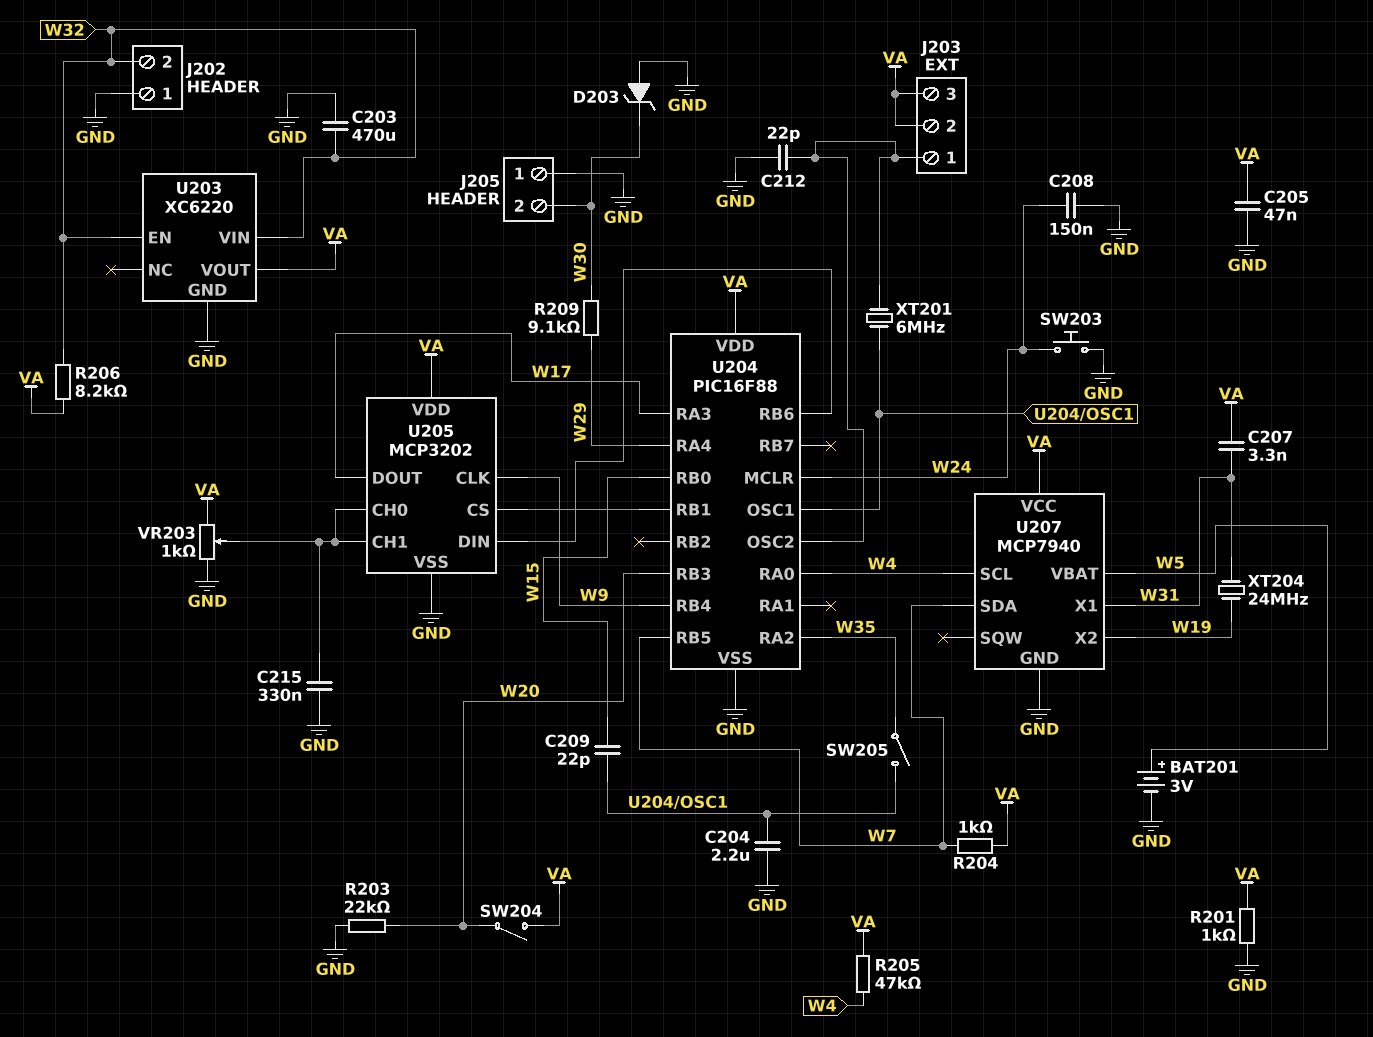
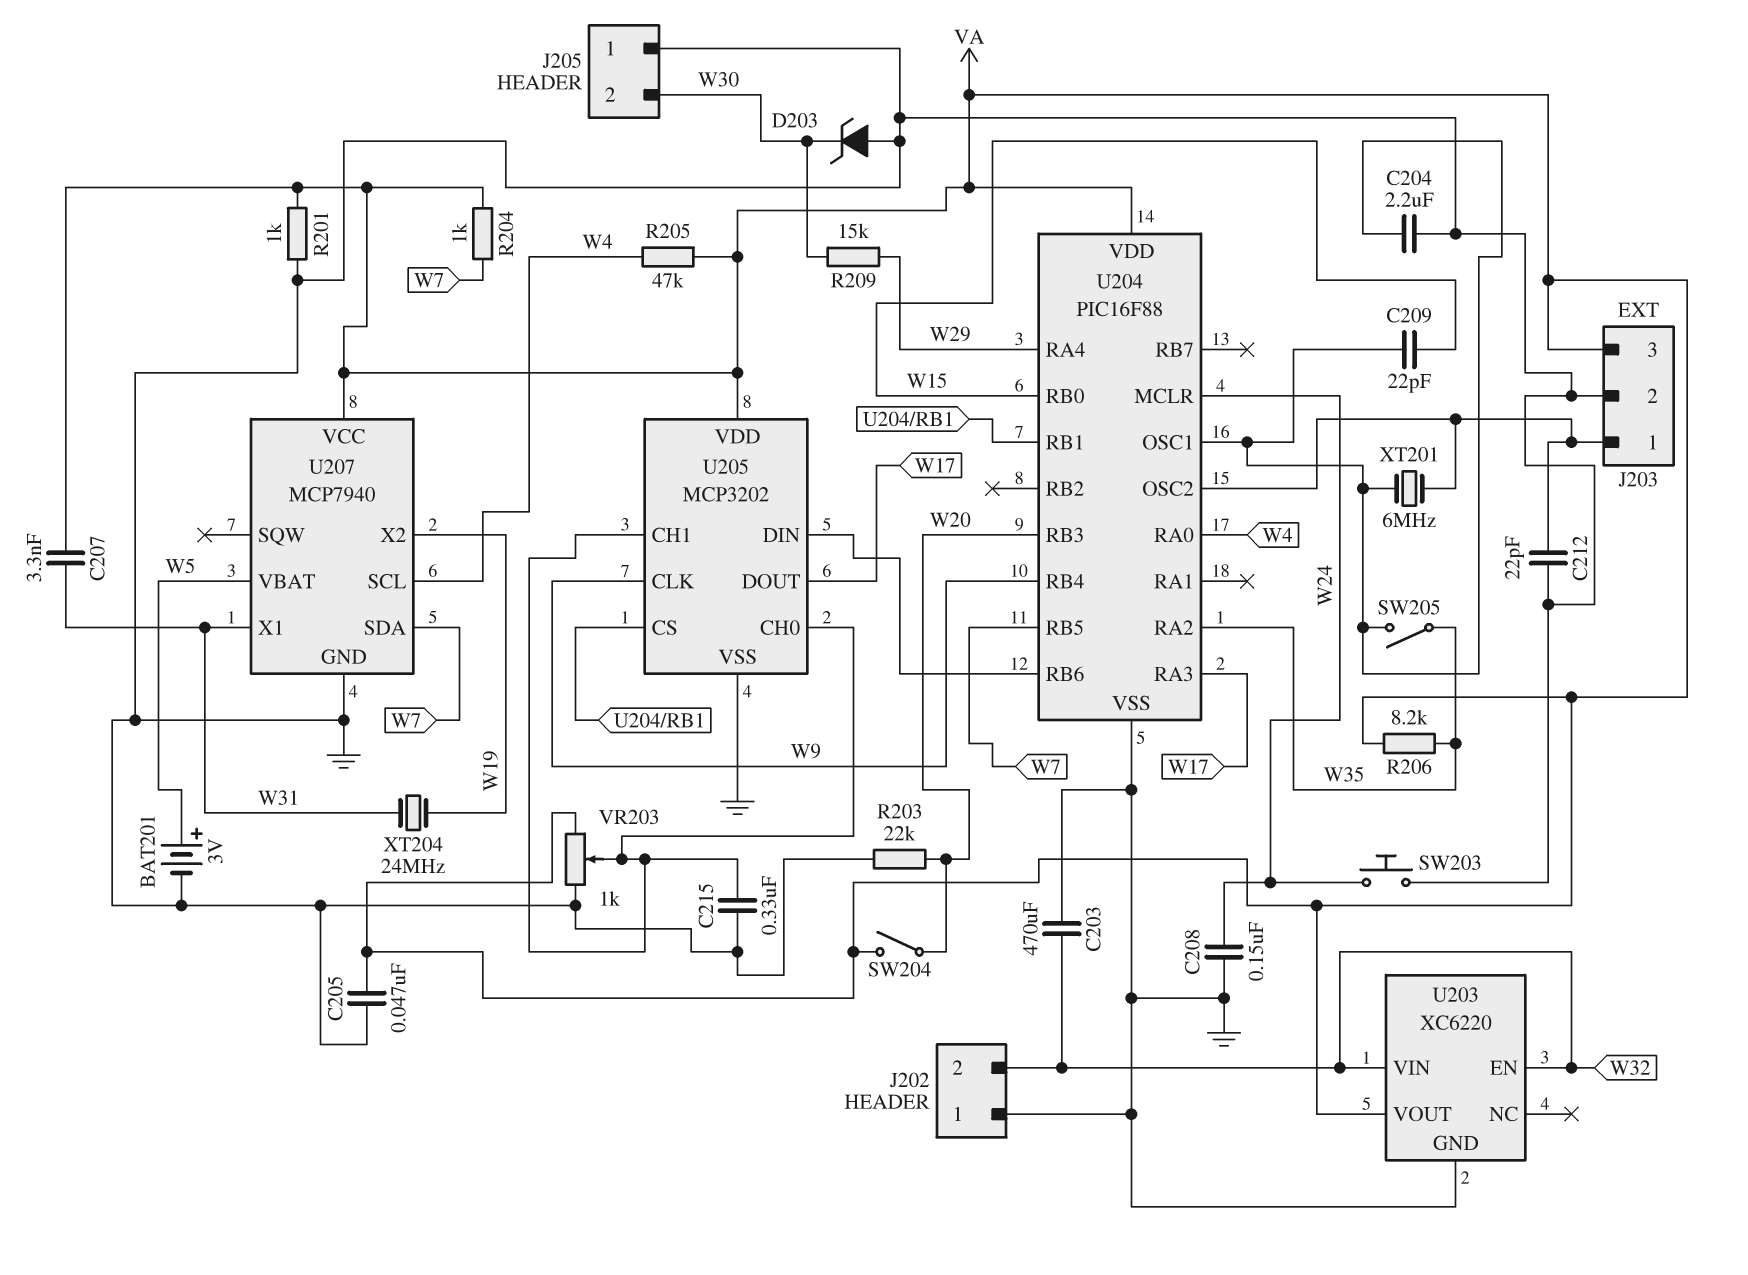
J203 pin 2: VA -> GND
R206: 8.2k (VA, W32) -> 8.2k (VA, W35)
R209: 9.1k (W29, W30) -> 15k (W29, W30)

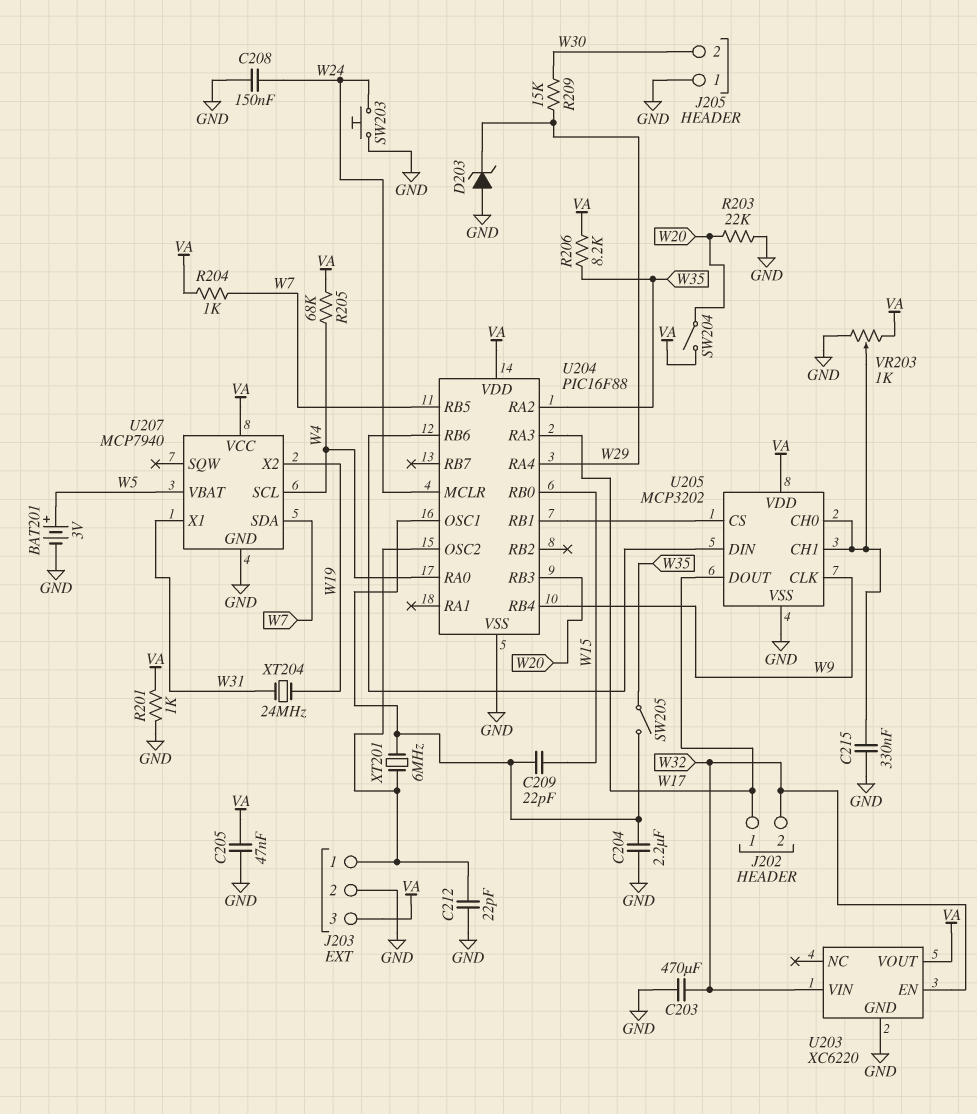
C207: 3.3nF (VA, W31) -> none
D203: zener (A GND, K W30) -> zener (A GND, K W29)
J202 pin 1: GND -> W17
R205: 47k (VA, W4) -> 68k (VA, W4)

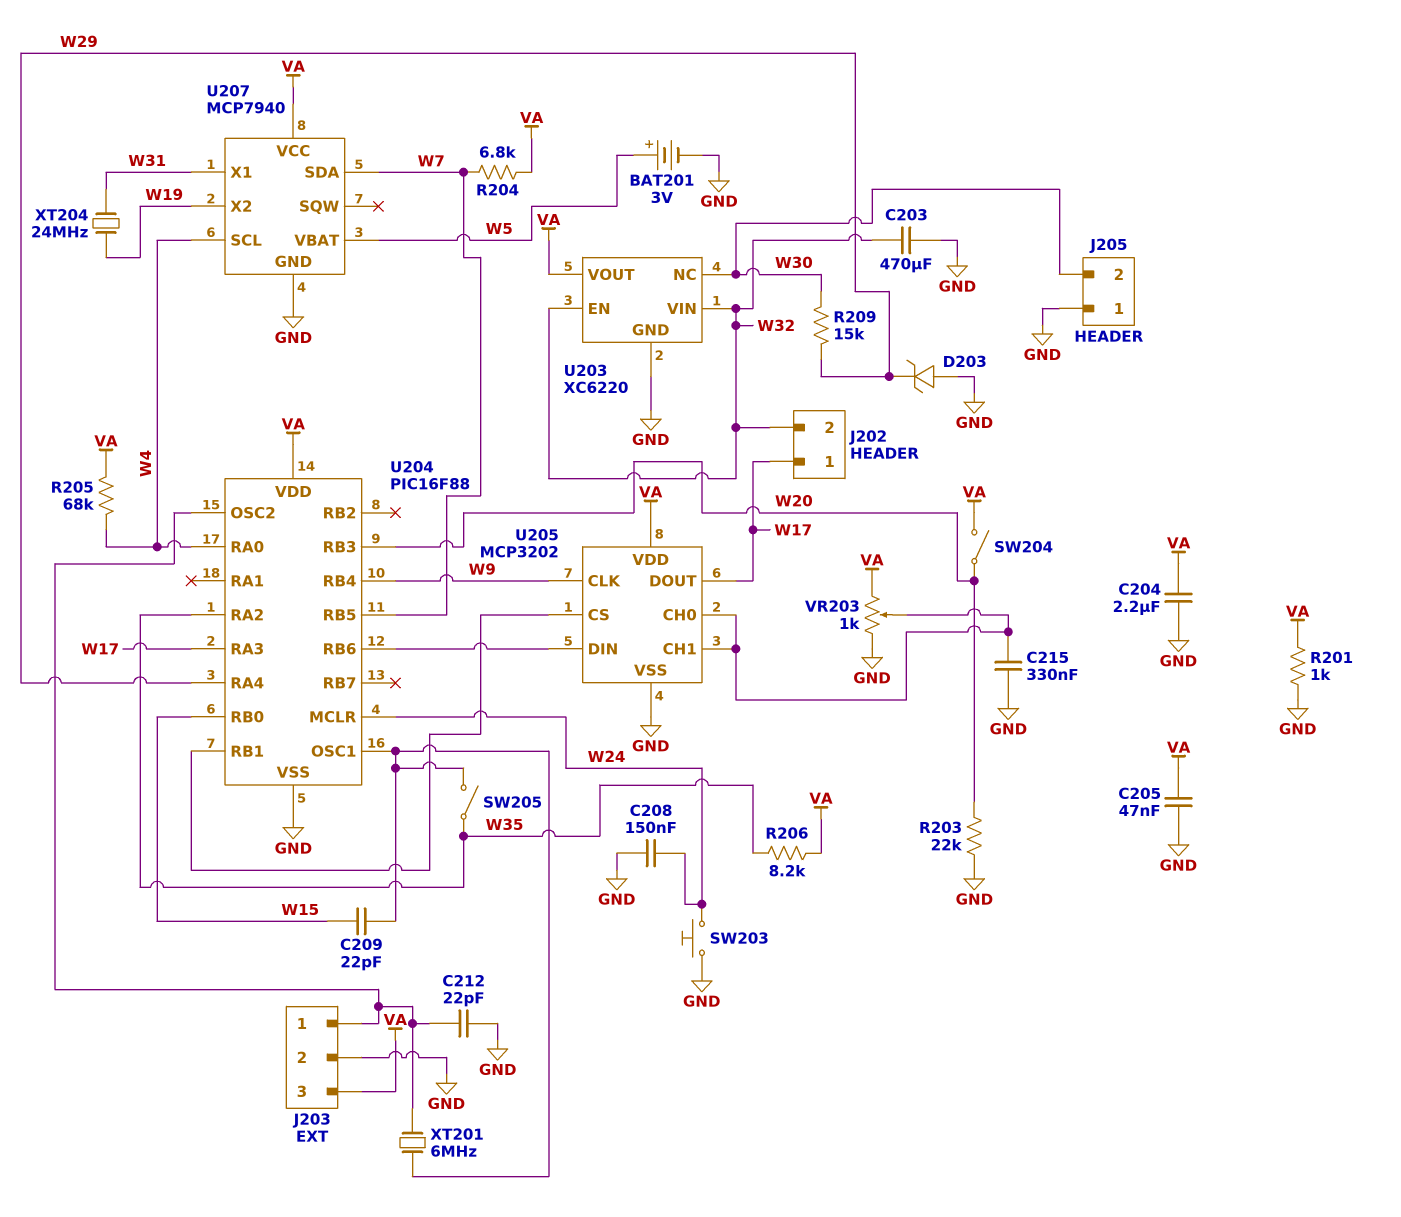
C204: 2.2uF (GND, U204/OSC1) -> 2.2uF (GND, VA)
R204: 1k (VA, W7) -> 6.8k (VA, W7)
U203 pin NC: none -> W30

